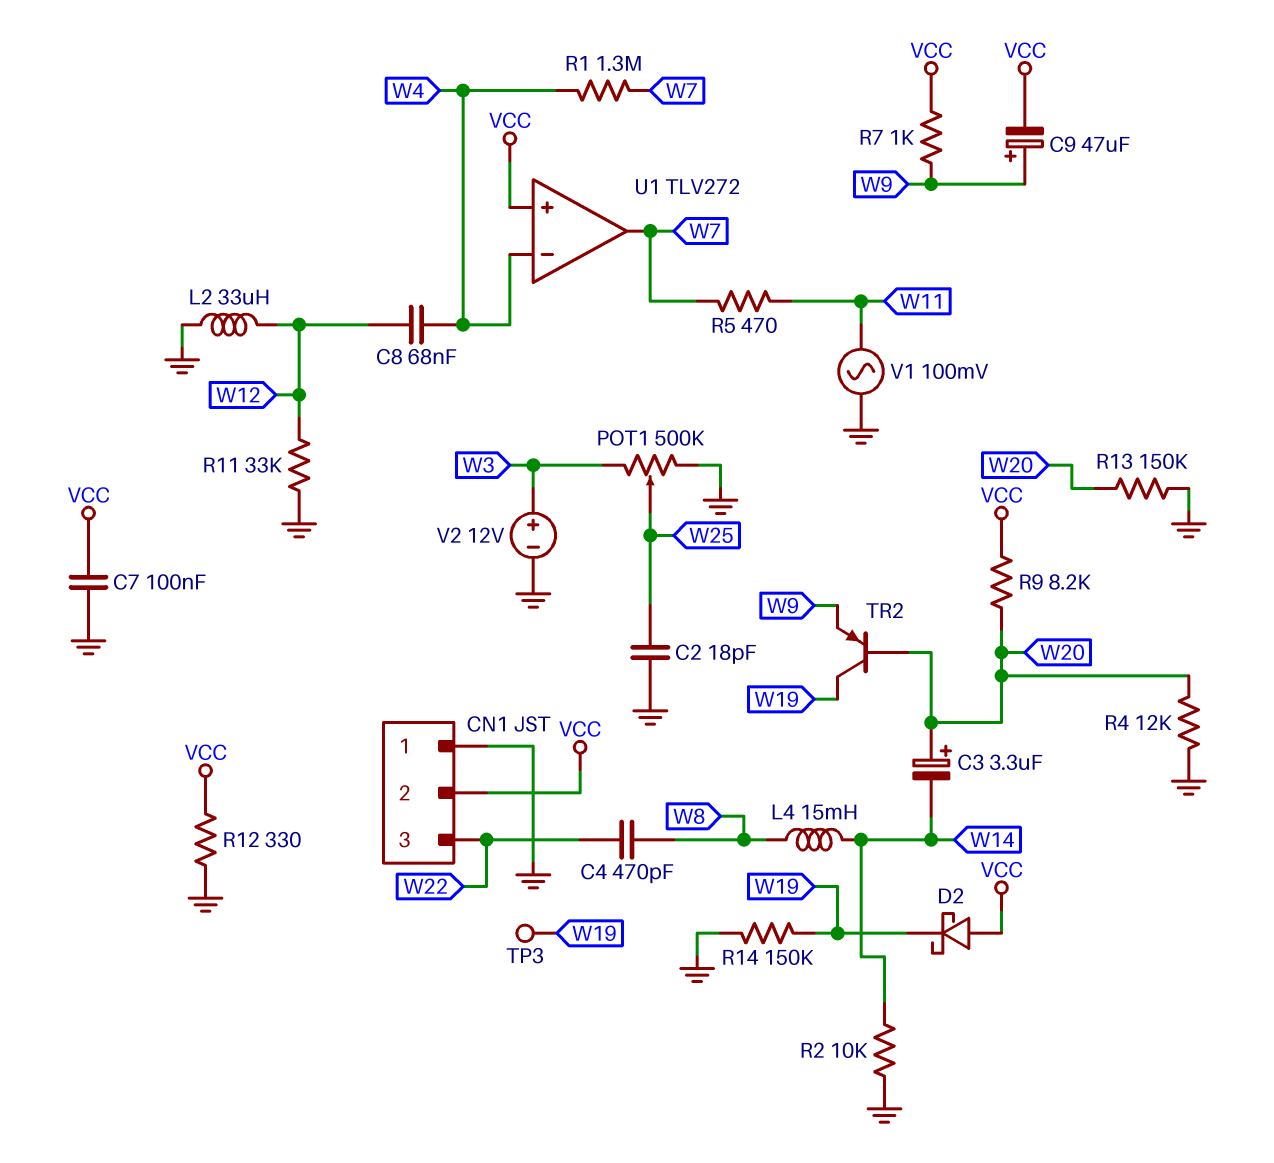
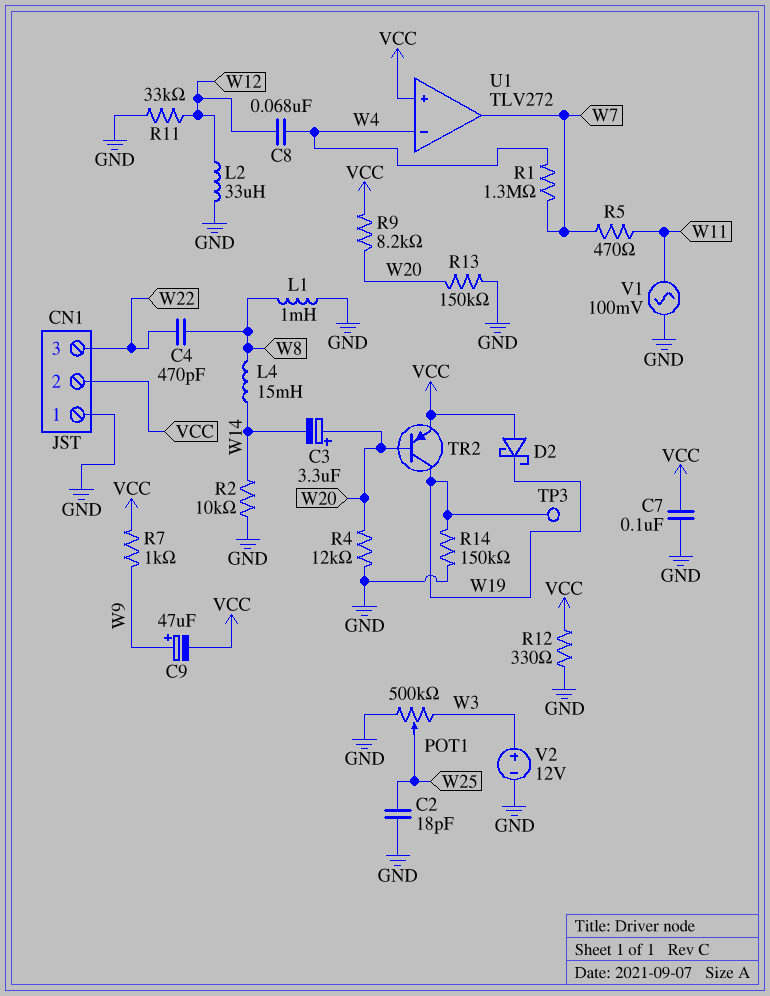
L1: none -> 1mH (GND, W8)
TR2: PNP (B W20, C W19, E W9) -> PNP (B W20, C W19, E VCC)

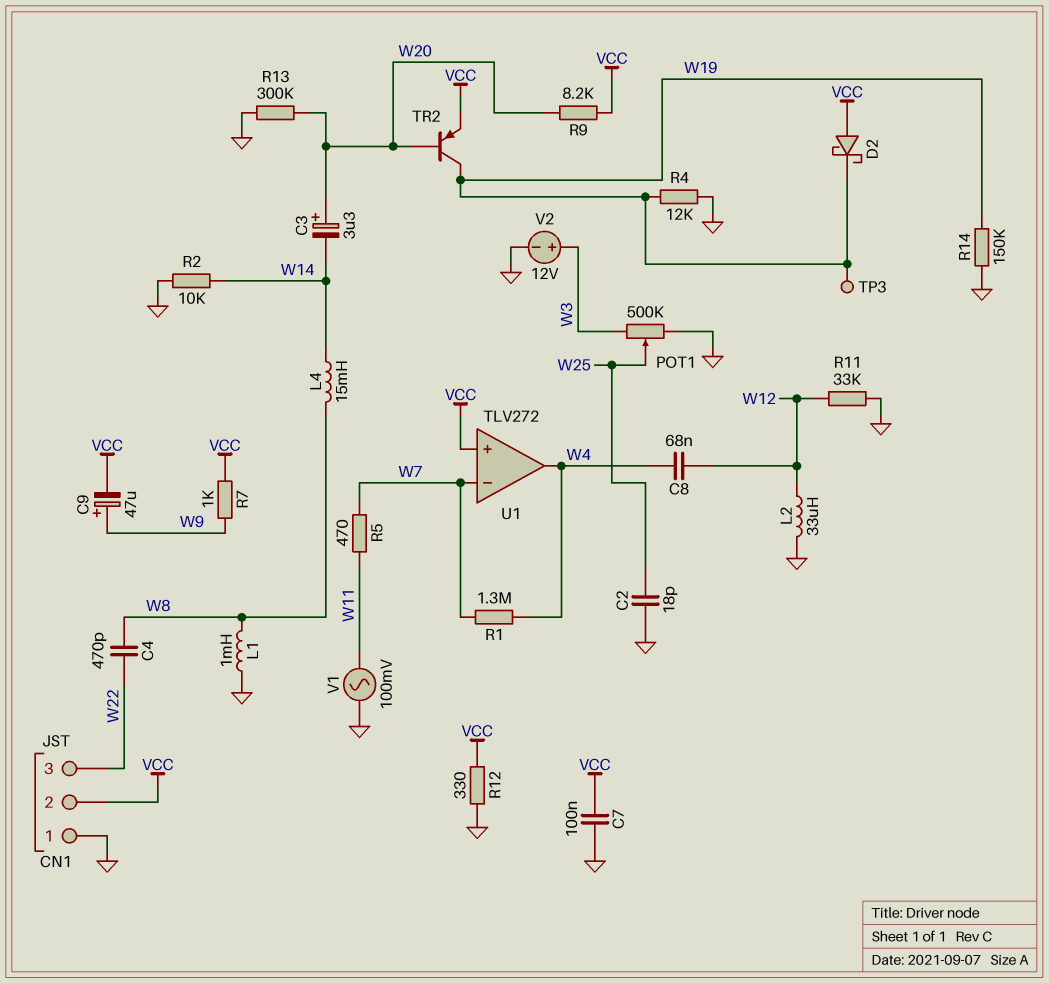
R4: 12k (GND, W20) -> 12k (GND, W19)
R13: 150k (GND, W20) -> 300k (GND, W20)
U1 pin in-: W4 -> W7
U1 pin out: W7 -> W4

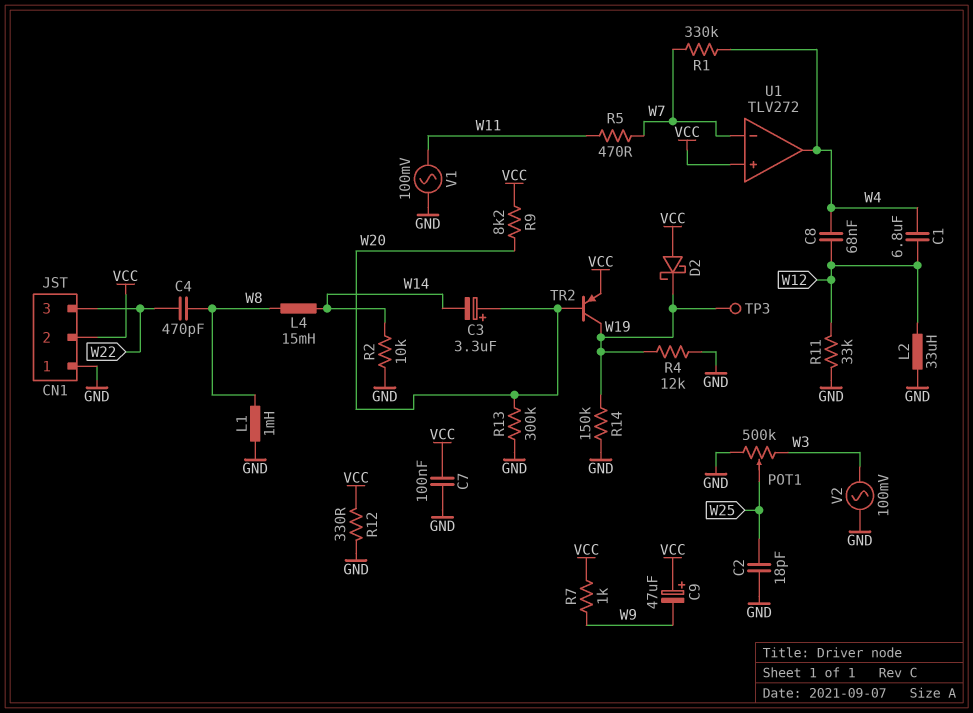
C1: none -> 6.8uF (W4, W12)
C9: 47uF (plus W9, minus VCC) -> 47uF (plus VCC, minus W9)
R1: 1.3M (W4, W7) -> 330k (W4, W7)
V2: 12V (plus W3, minus GND) -> AC 100mV (GND, W3)

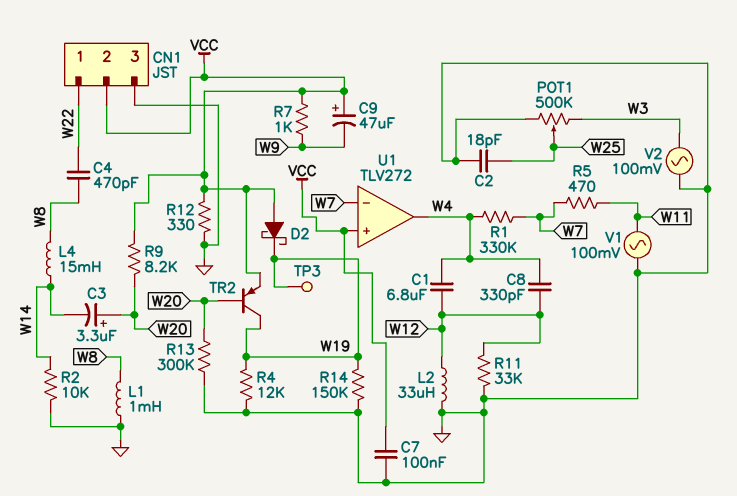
C8: 68nF (W4, W12) -> 330pF (W4, W12)
CN1 pin 1: GND -> W22
CN1 pin 3: W22 -> GND

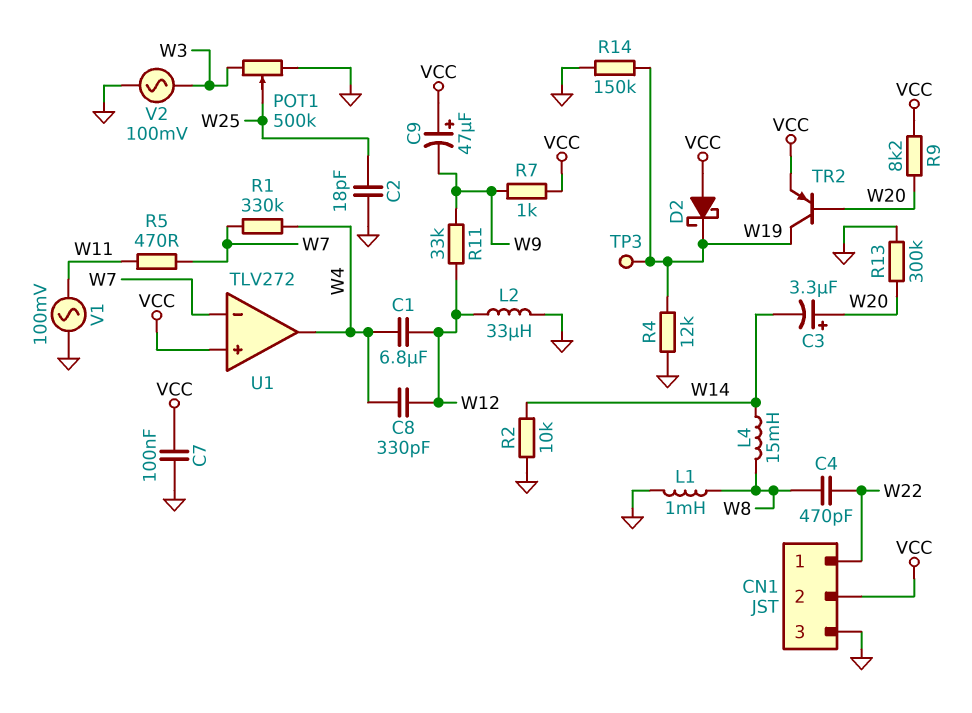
R11: 33k (GND, W12) -> 33k (W9, W12)
R12: 330 (GND, VCC) -> none

